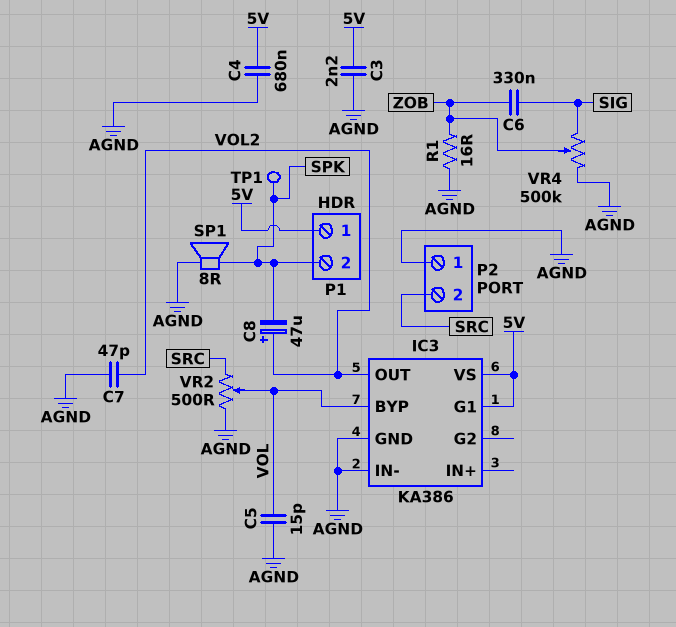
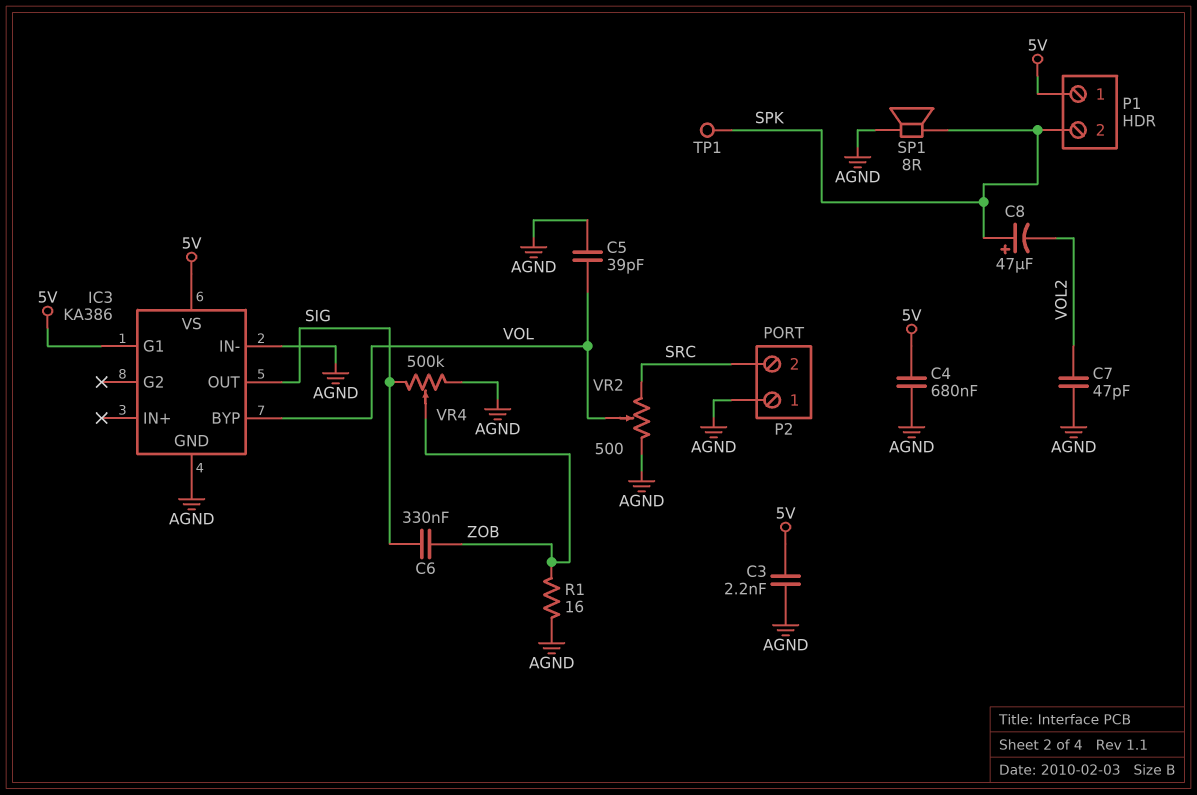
C5: 15pF (AGND, VOL) -> 39pF (AGND, VOL)
C8: 47uF (plus VOL2, minus SPK) -> 47uF (plus SPK, minus VOL2)
IC3 pin OUT: VOL2 -> SIG

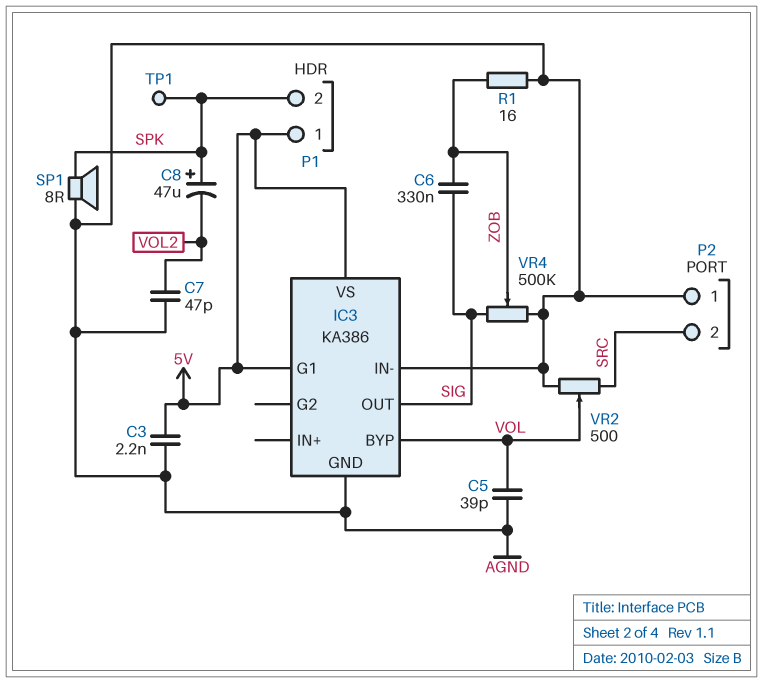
C4: 680nF (5V, AGND) -> none

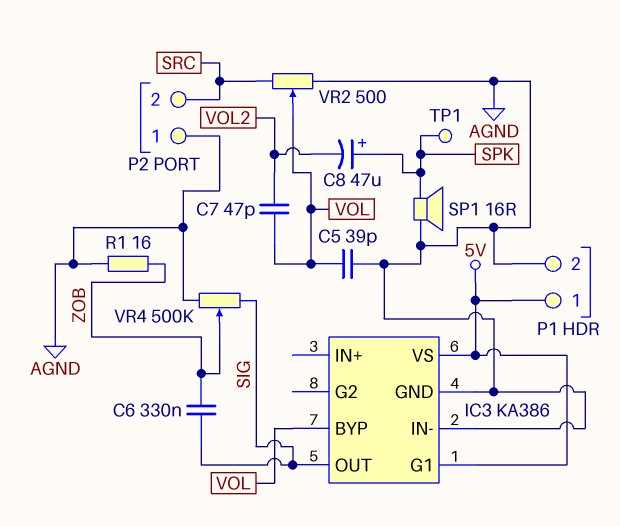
C3: 2.2nF (5V, AGND) -> none
C7: 47pF (AGND, VOL2) -> 47pF (VOL, VOL2)
P1 pin 2: SPK -> AGND
SP1: speaker 8R (AGND, SPK) -> speaker 16R (AGND, SPK)

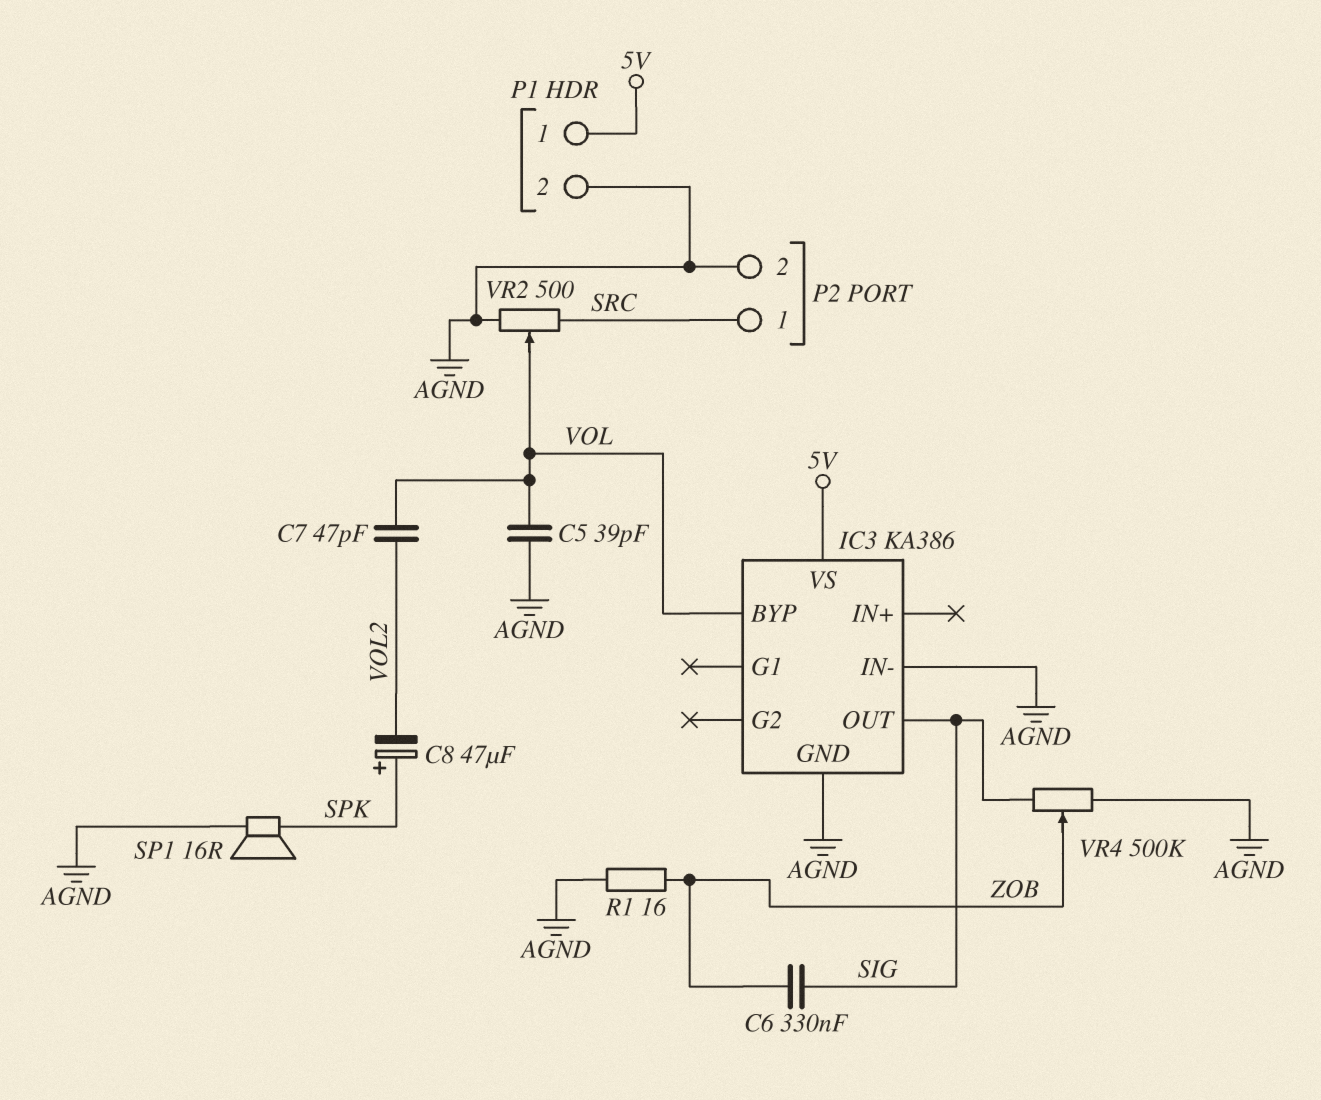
IC3 pin G1: 5V -> none
P2 pin 1: AGND -> SRC
P2 pin 2: SRC -> AGND
TP1: test point (SPK) -> none

